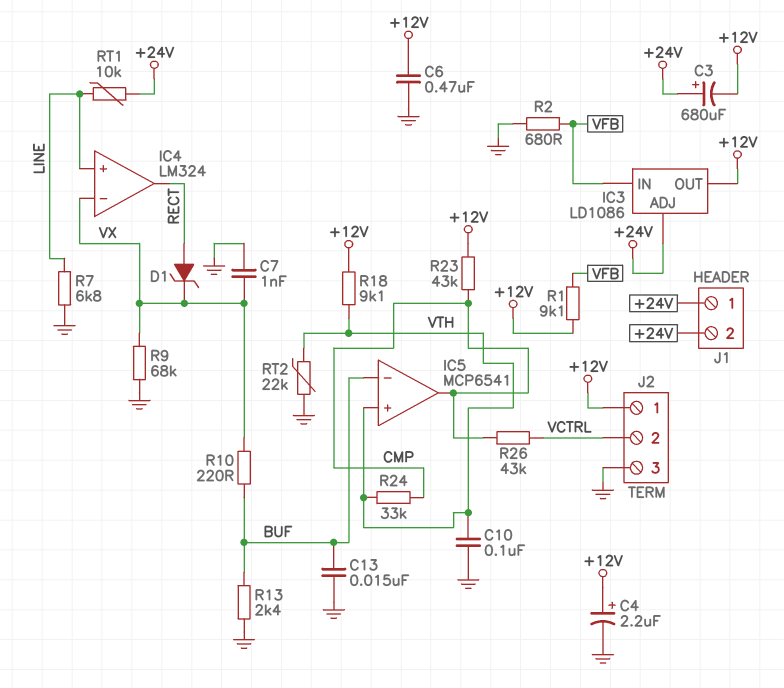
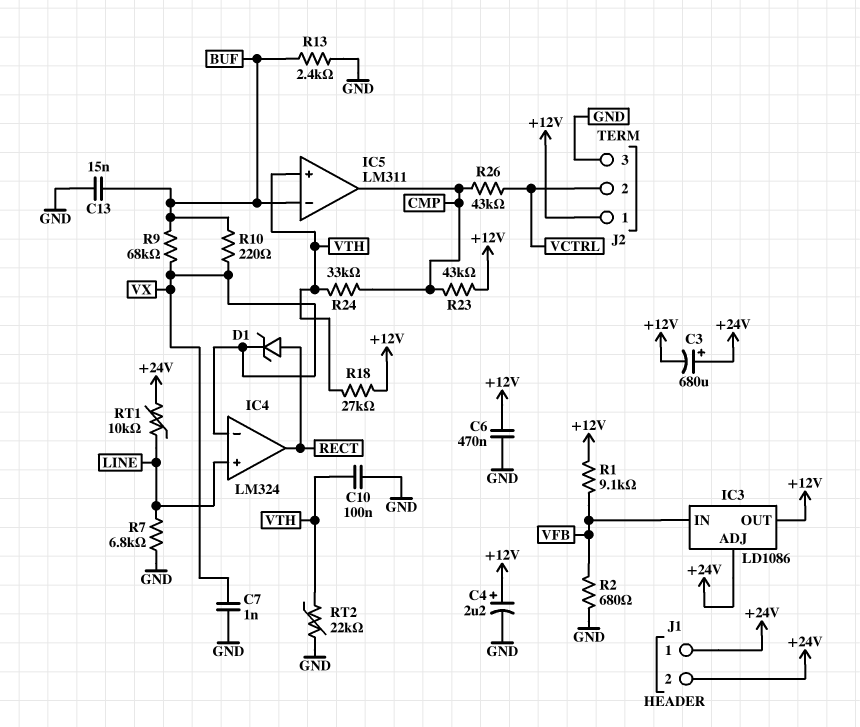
IC5: MCP6541 -> LM311
R9: 68k (GND, VX) -> 68k (BUF, VX)
R18: 9.1k (+12V, VTH) -> 27k (+12V, VTH)

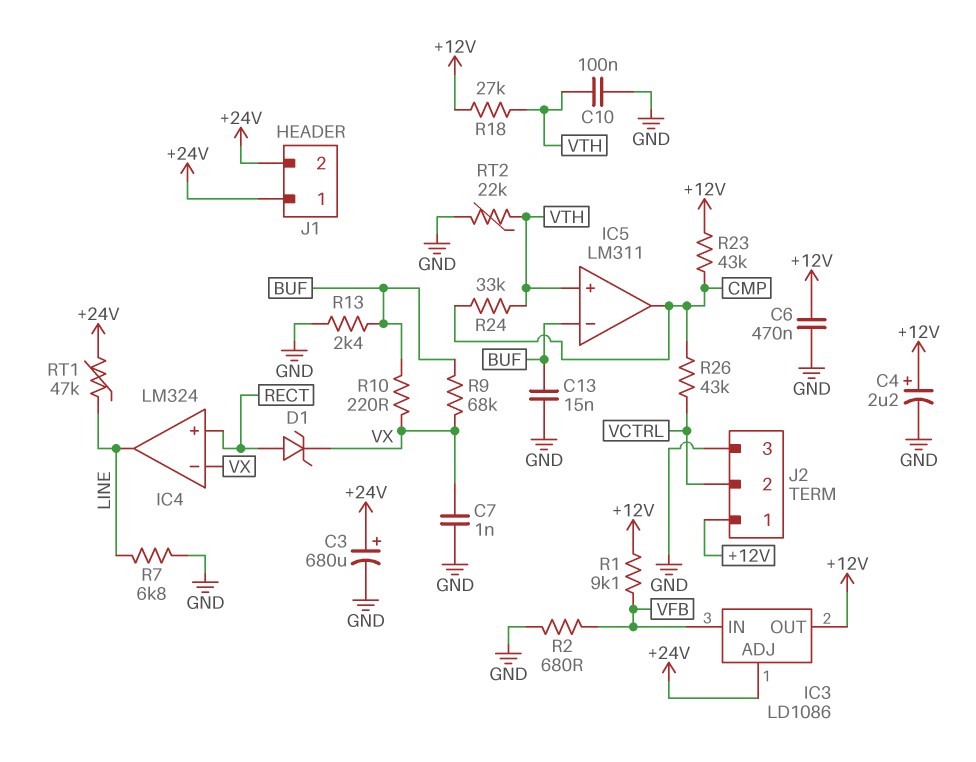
C3: 680uF (plus +24V, minus +12V) -> 680uF (plus +24V, minus GND)
IC4 pin in+: LINE -> RECT
IC4 pin out: RECT -> LINE
RT1: 10k (+24V, LINE) -> 47k (+24V, LINE)

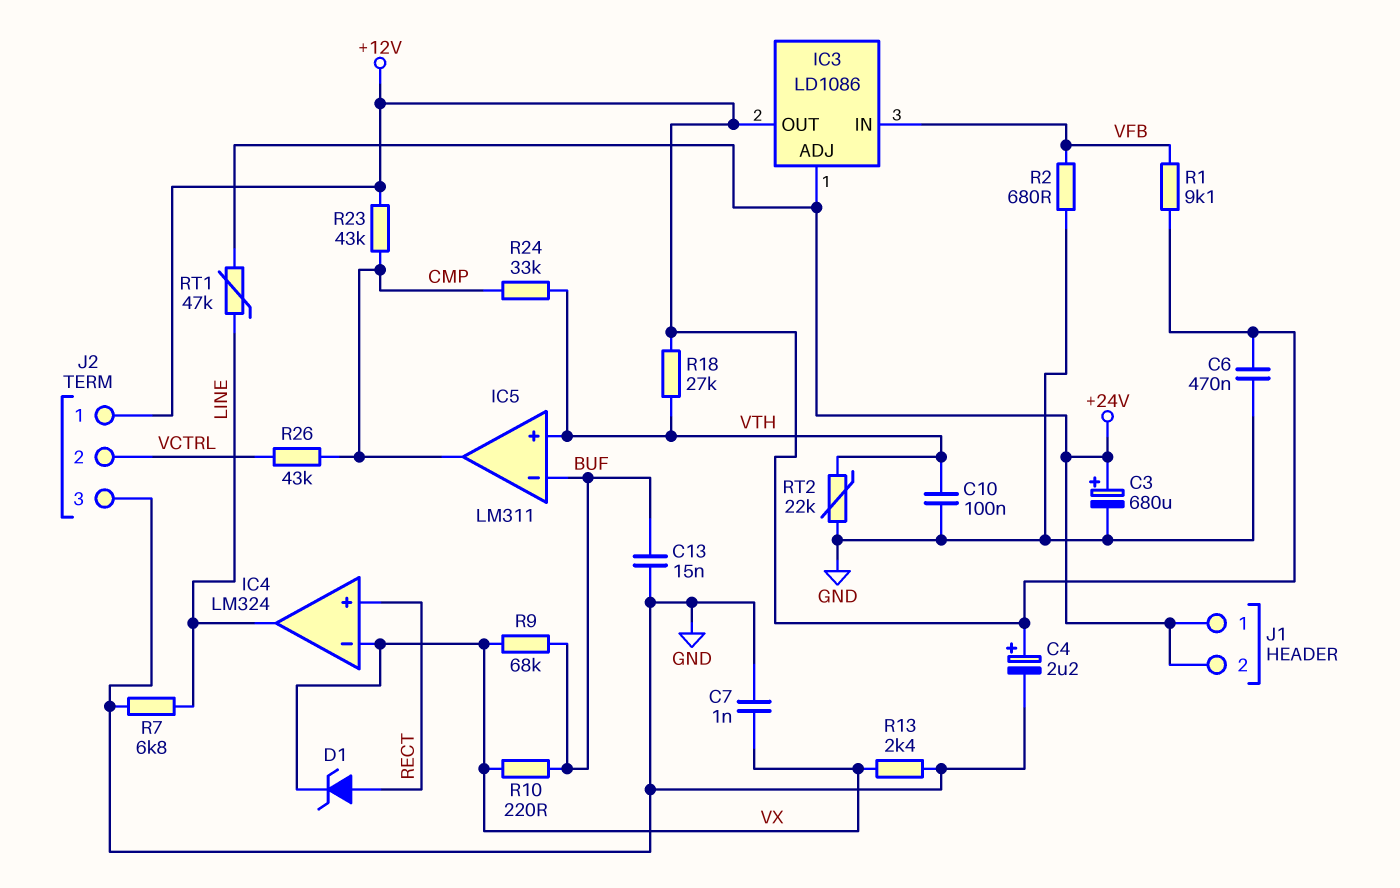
R13: 2.4k (BUF, GND) -> 2.4k (GND, VX)

